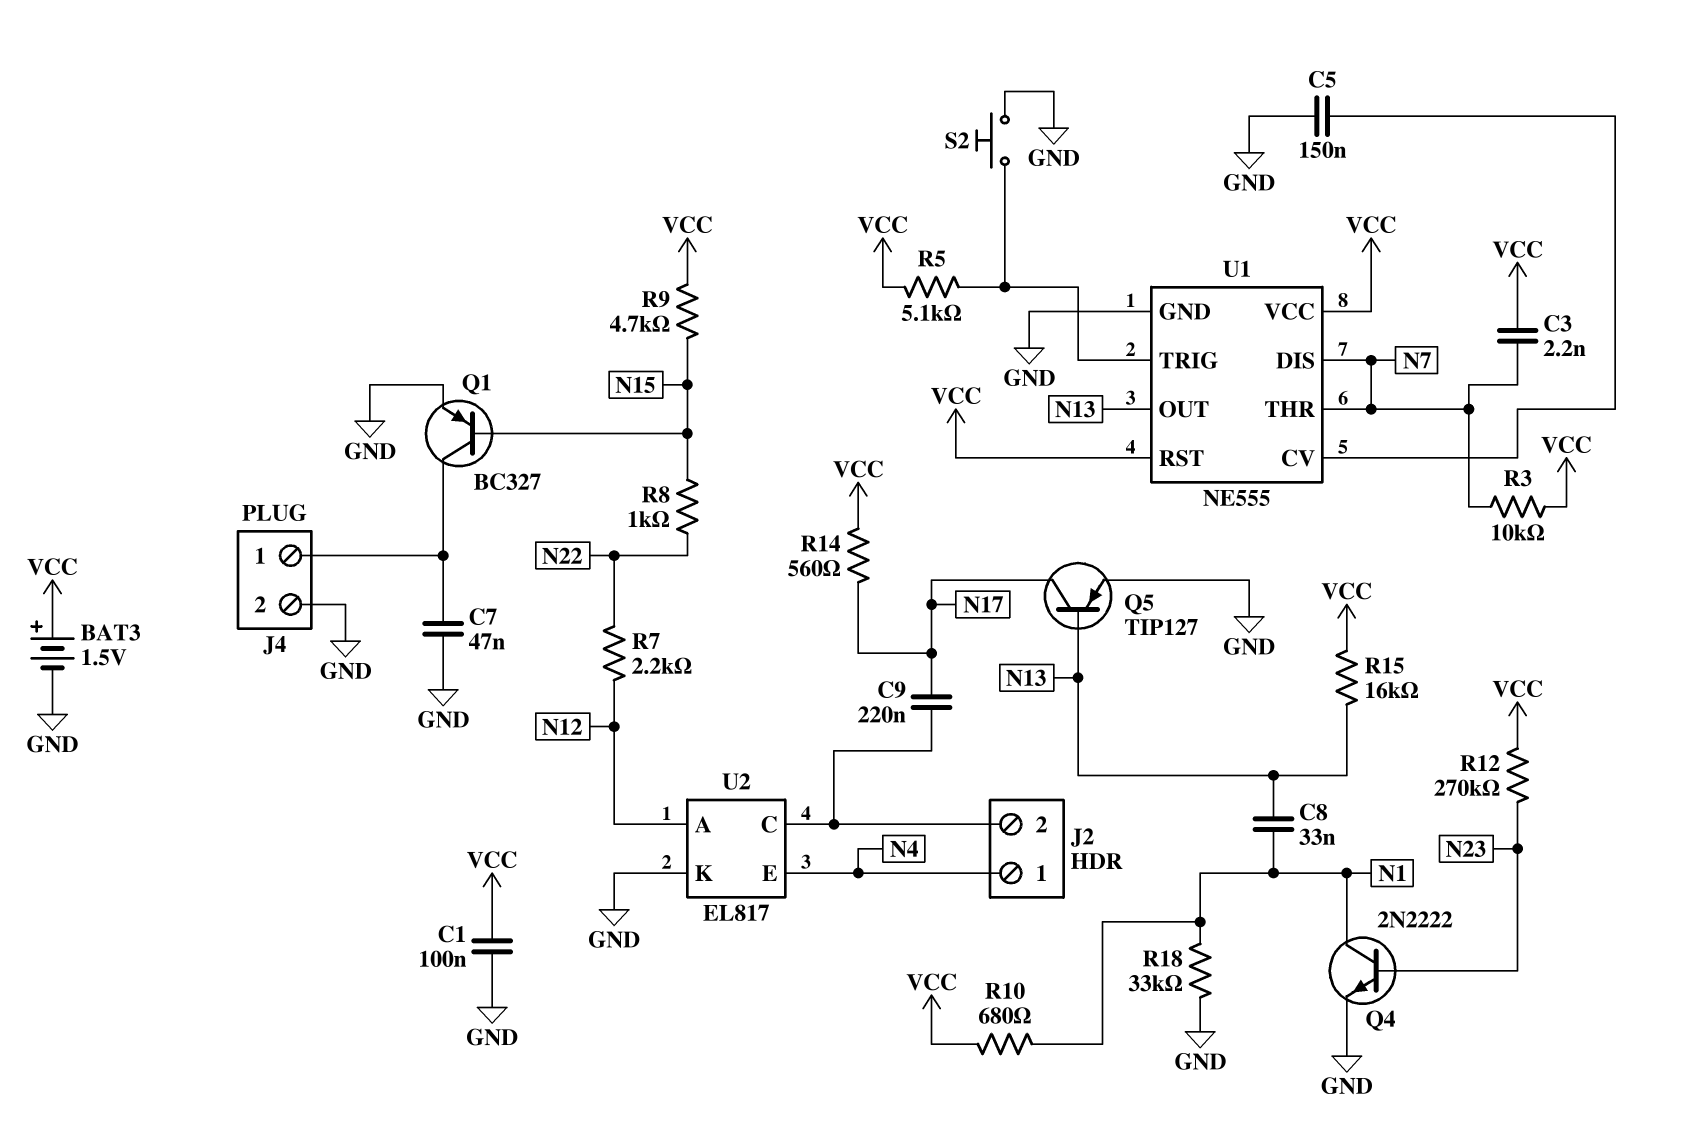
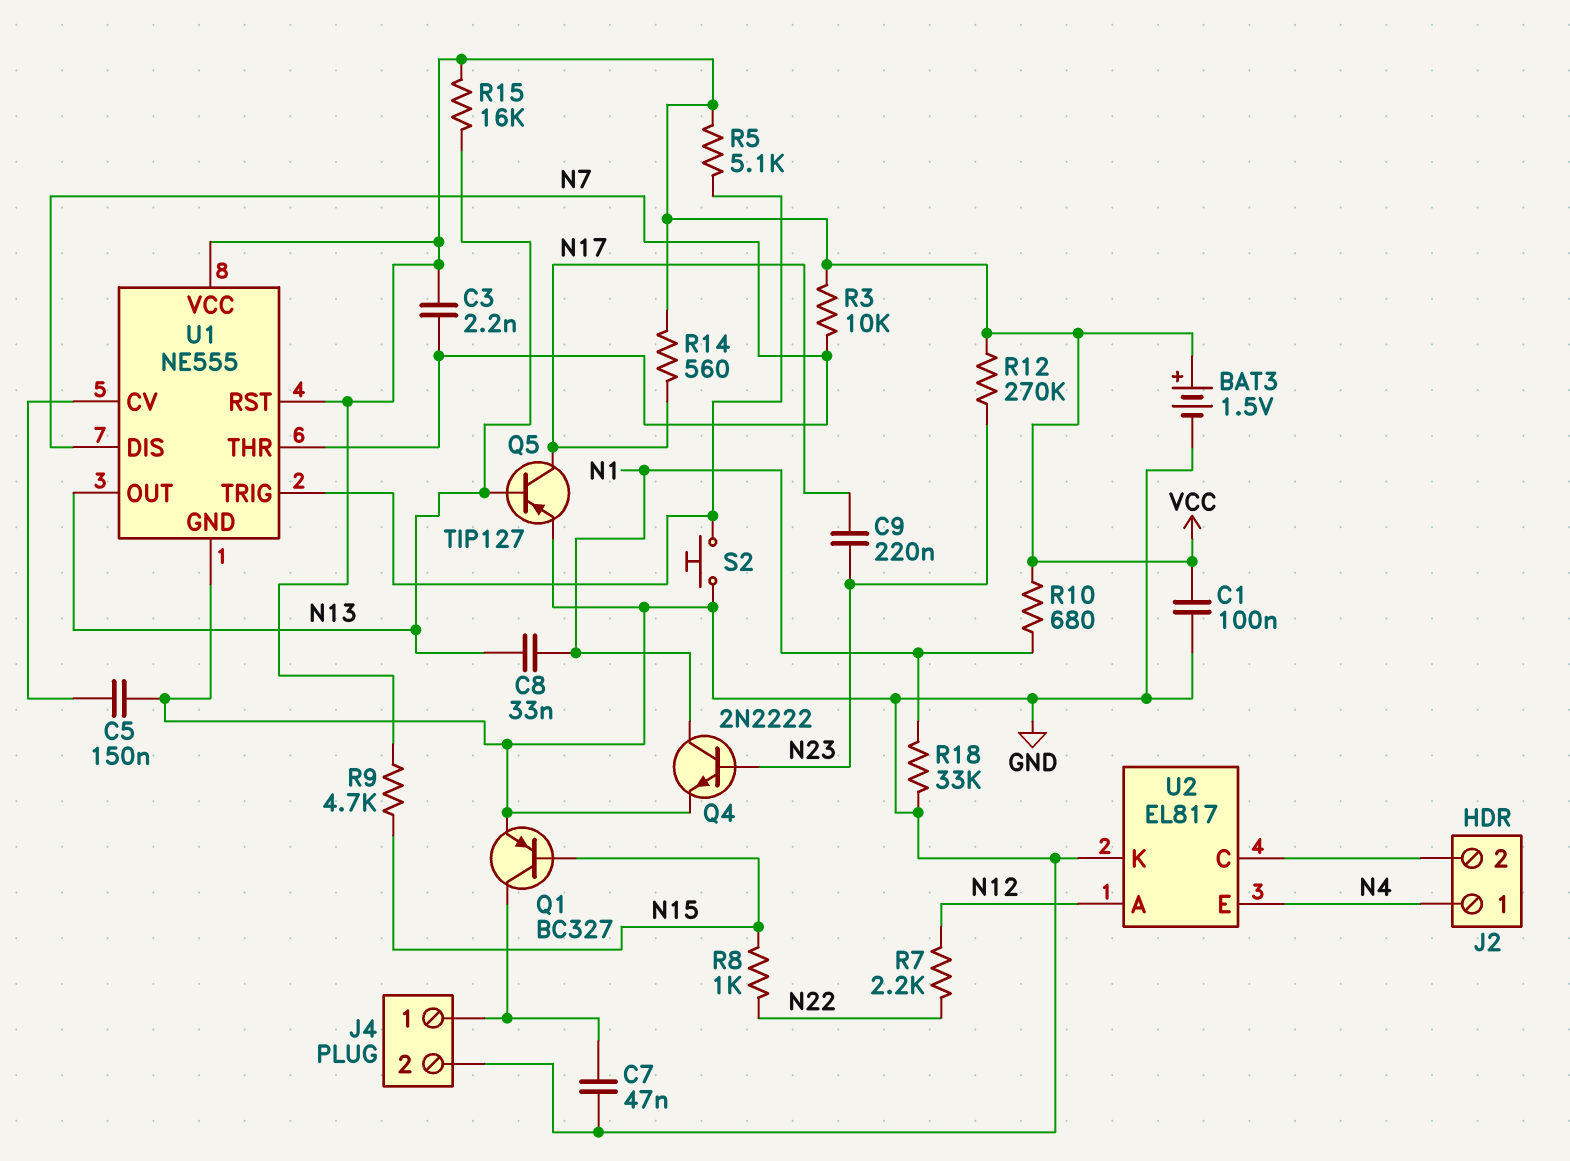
C9: 220nF (J2/2, N17) -> 220nF (N17, N23)

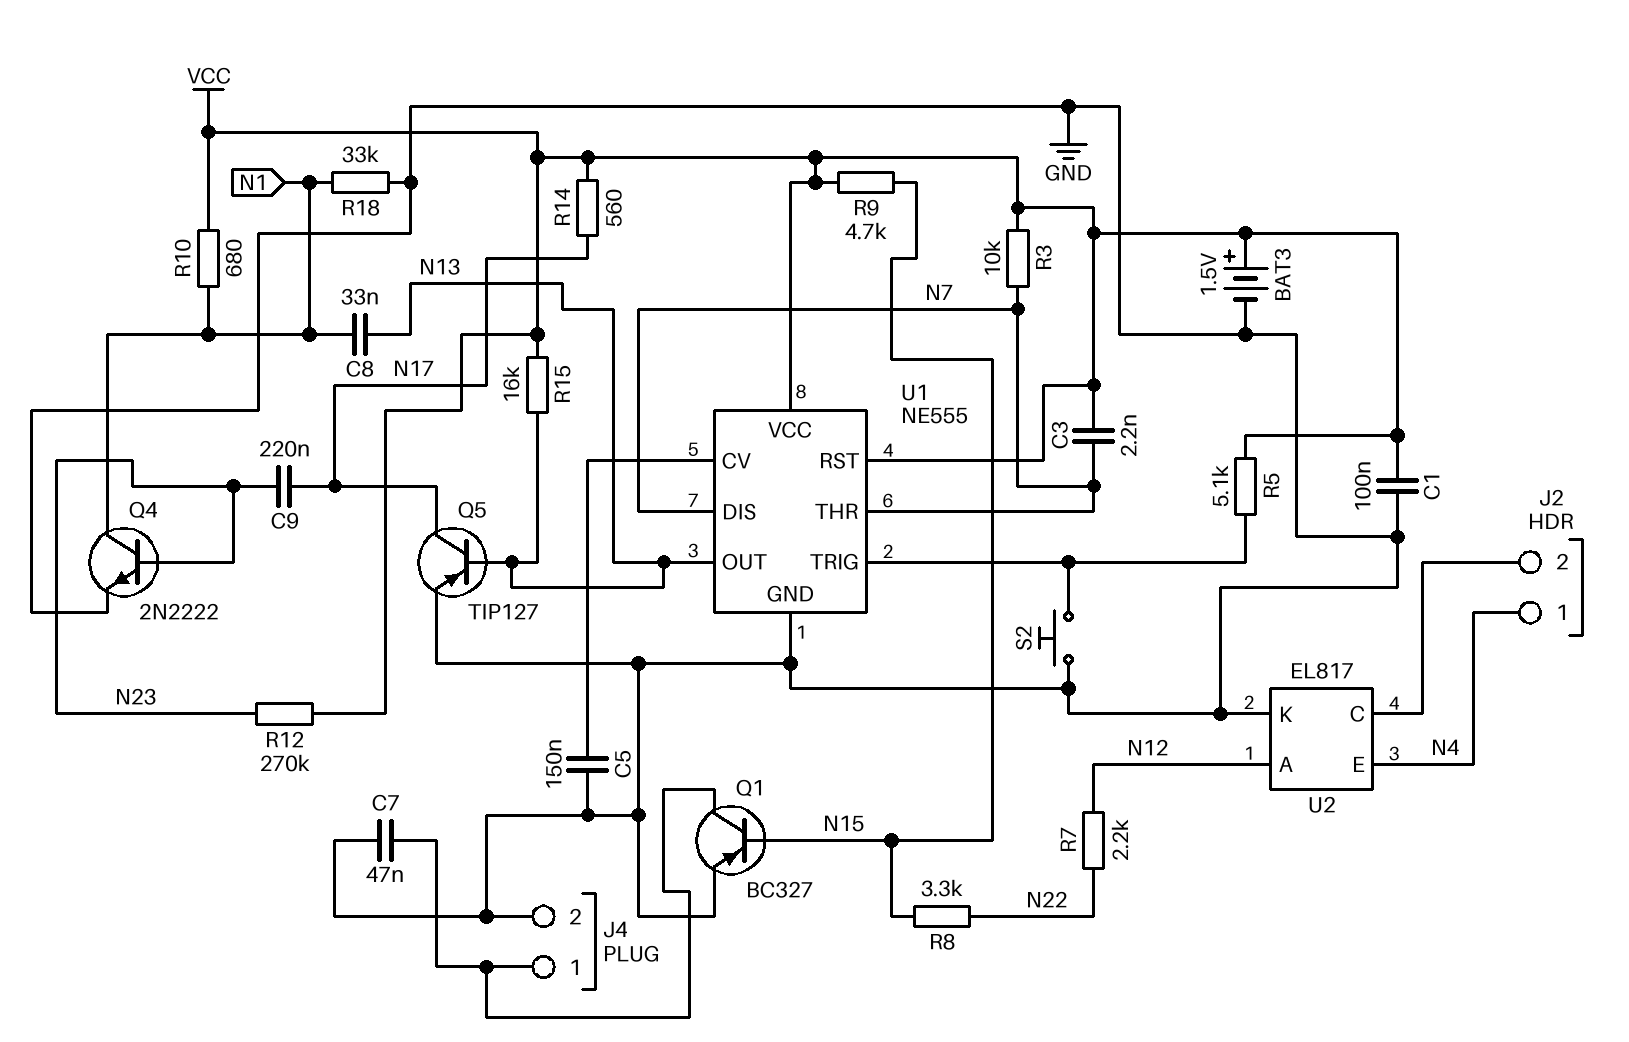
R8: 1k (N15, N22) -> 3.3k (N15, N22)

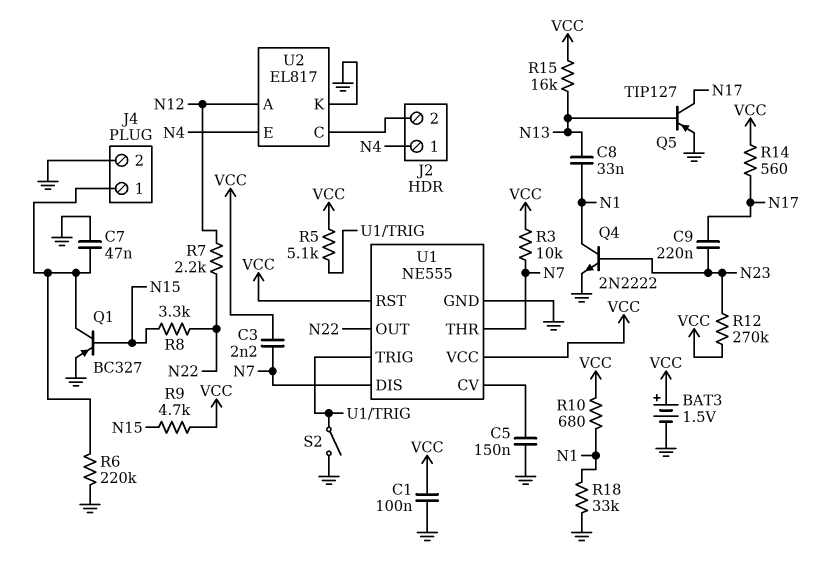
R6: none -> 220k (GND, J4/1)
S2: button (GND, U1/TRIG) -> switch (GND, U1/TRIG)
U1 pin OUT: N13 -> N22

